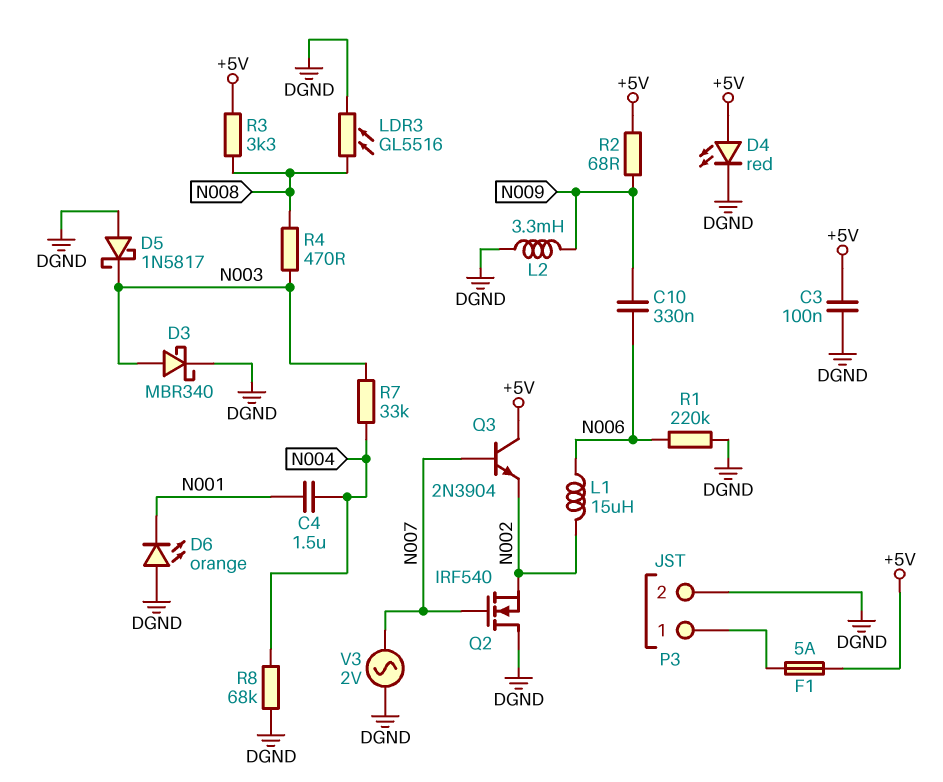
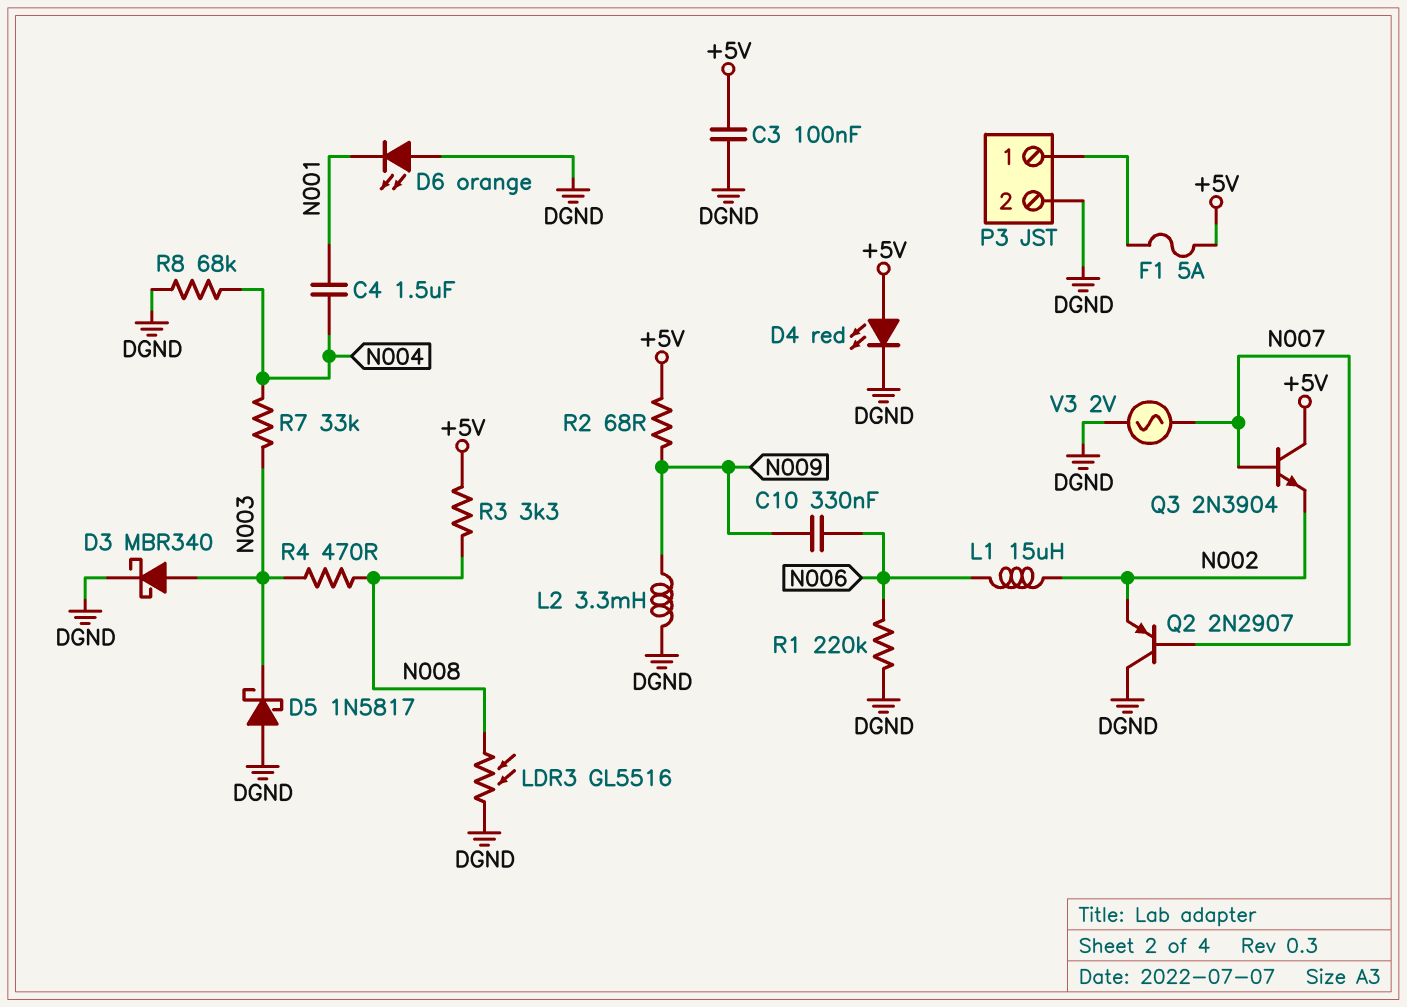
Q2: NMOS IRF540 (G N007, D DGND, S N002) -> PNP 2N2907 (B N007, C DGND, E N002)

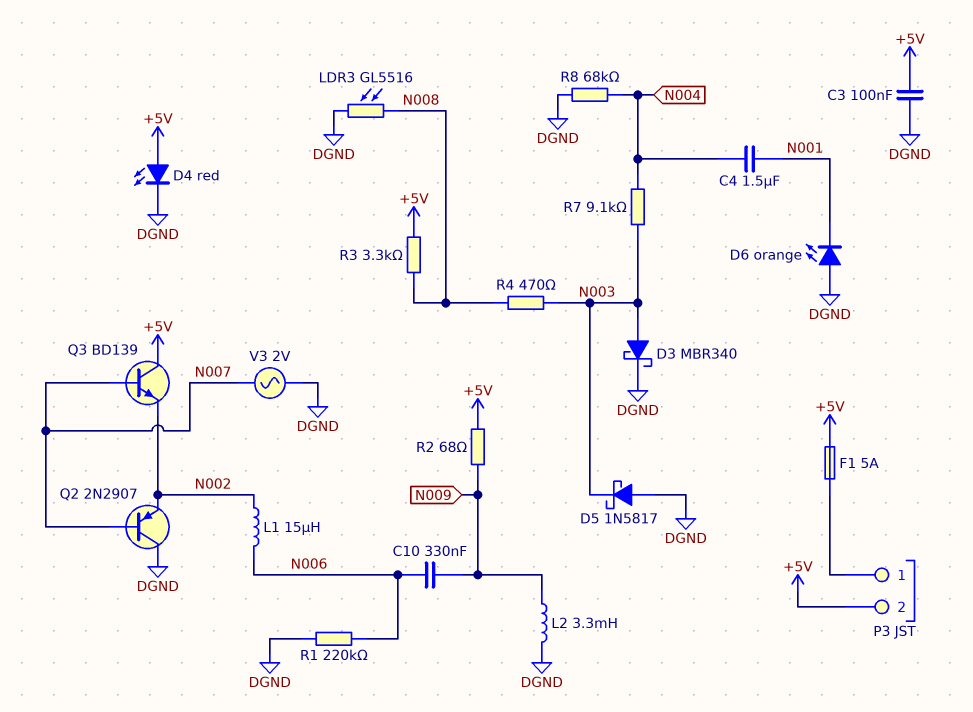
P3 pin 2: DGND -> +5V
Q3: NPN 2N3904 (B N007, C +5V, E N002) -> NPN BD139 (B N007, C +5V, E N002)
R7: 33k (N003, N004) -> 9.1k (N003, N004)

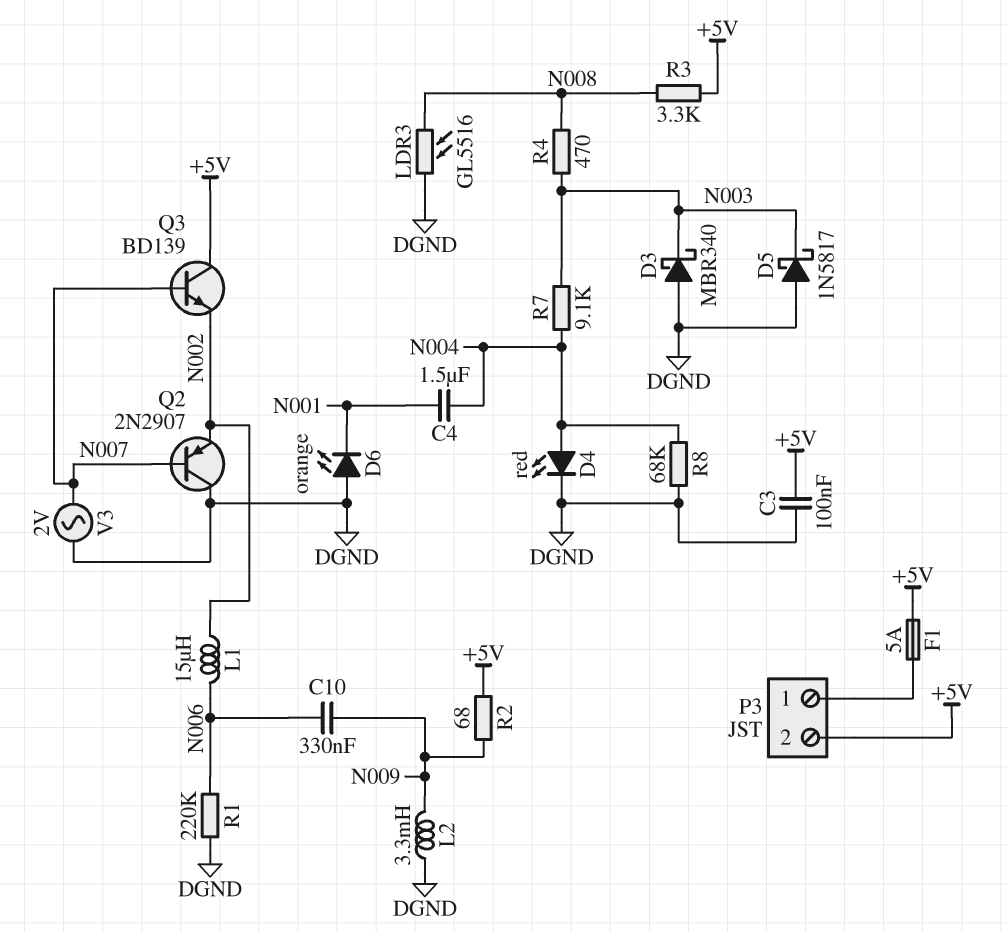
D3: schottky MBR340 (A N003, K DGND) -> schottky MBR340 (A DGND, K N003)
D4: LED red (A +5V, K DGND) -> LED red (A N004, K DGND)

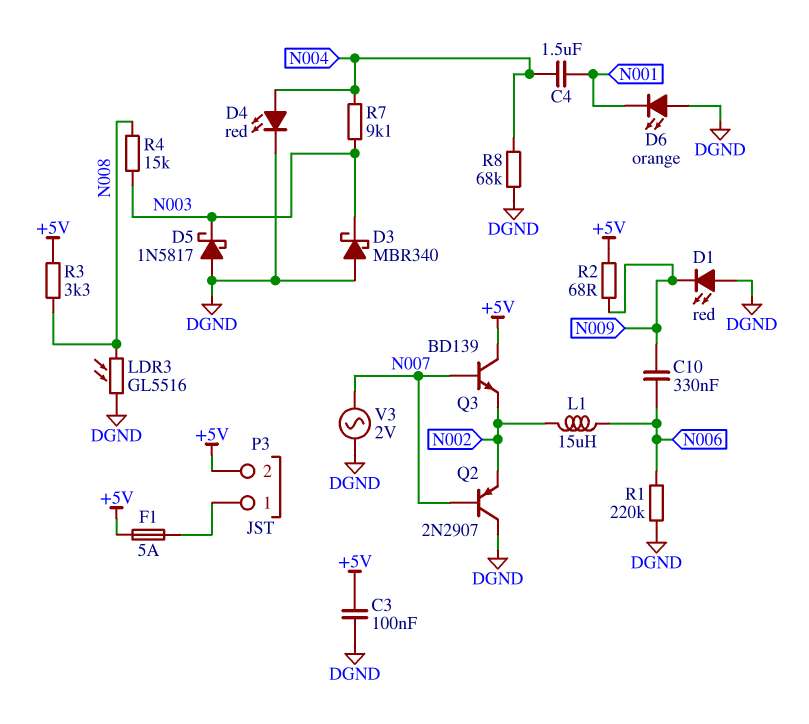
D1: none -> LED red (A DGND, K N009)
L2: 3.3mH (DGND, N009) -> none
R4: 470 (N003, N008) -> 15k (N003, N008)

